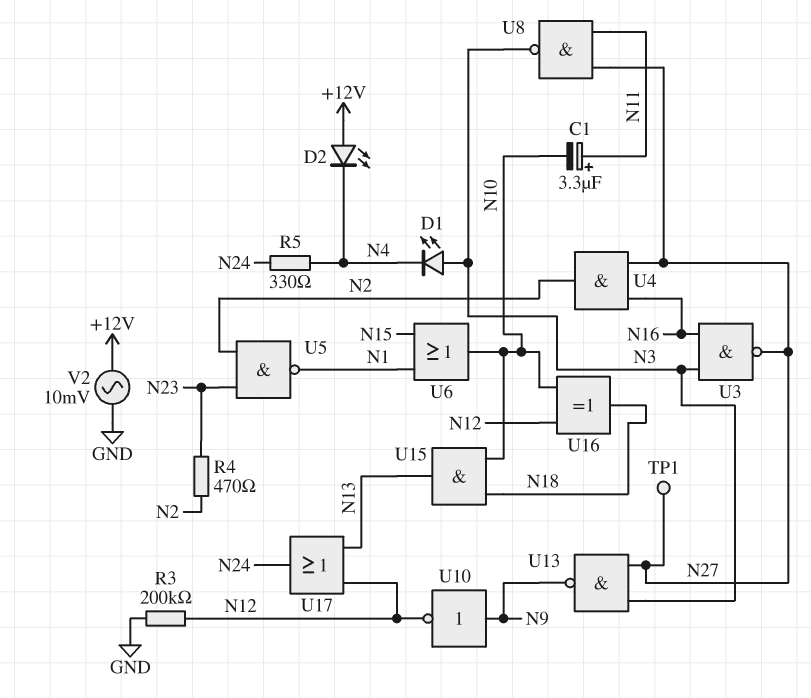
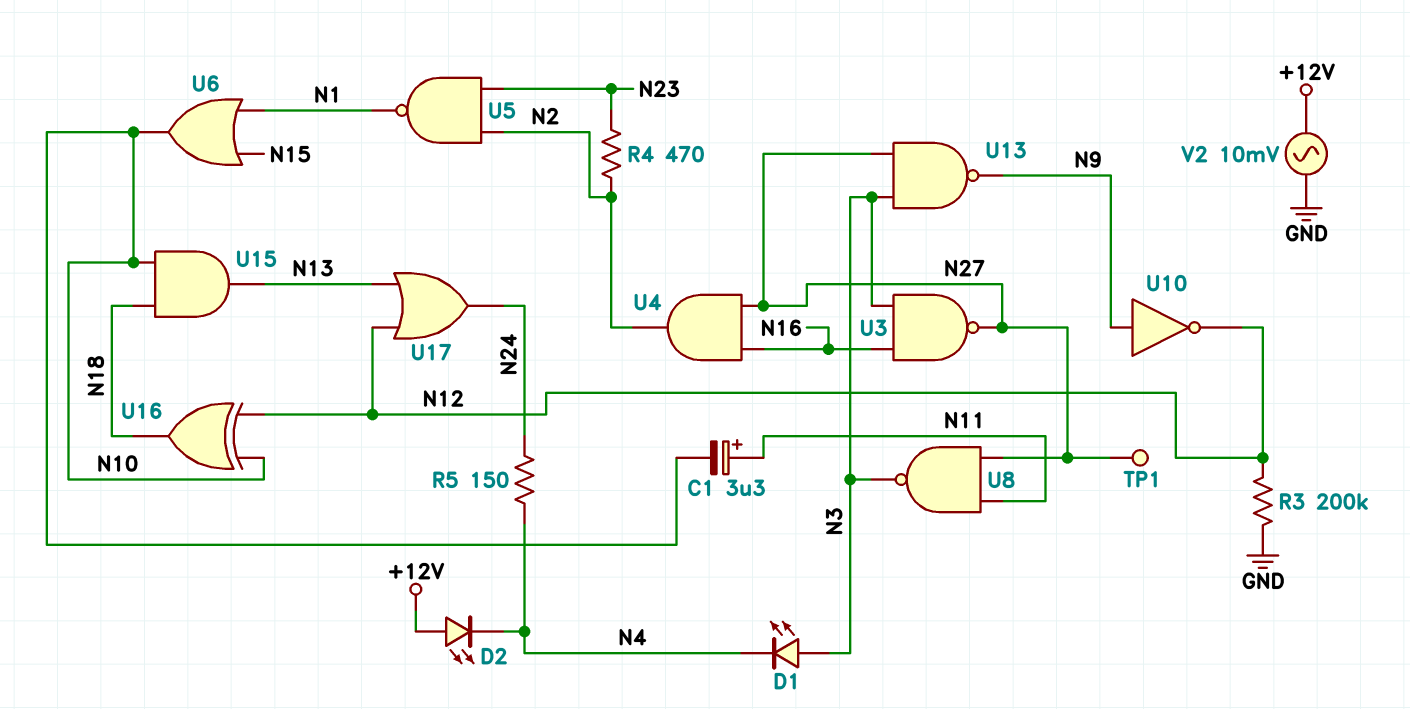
R5: 330 (N4, N24) -> 150 (N4, N24)

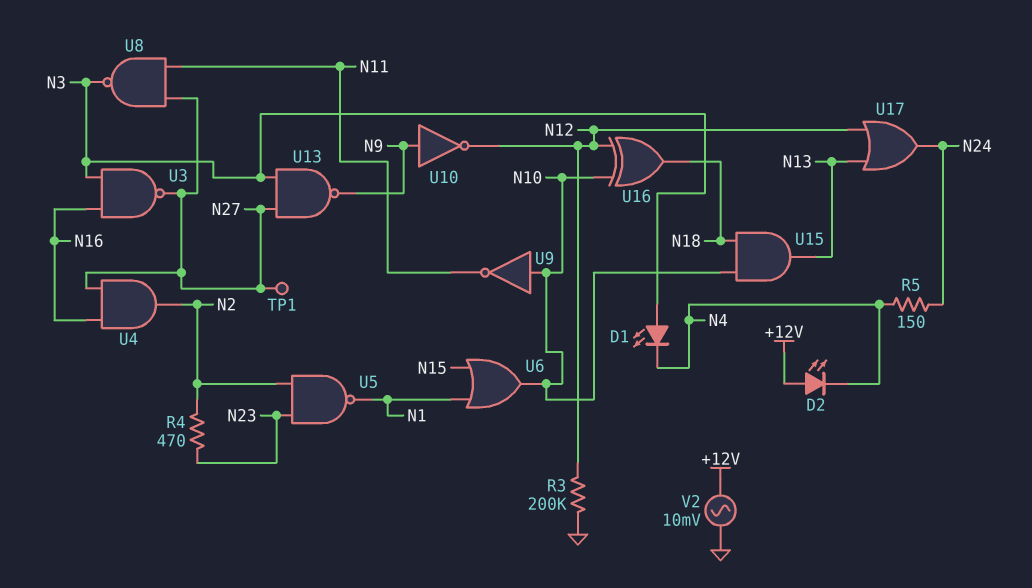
C1: 3.3uF (plus N11, minus N10) -> none
U9: none -> NOT (in N10, out N11)

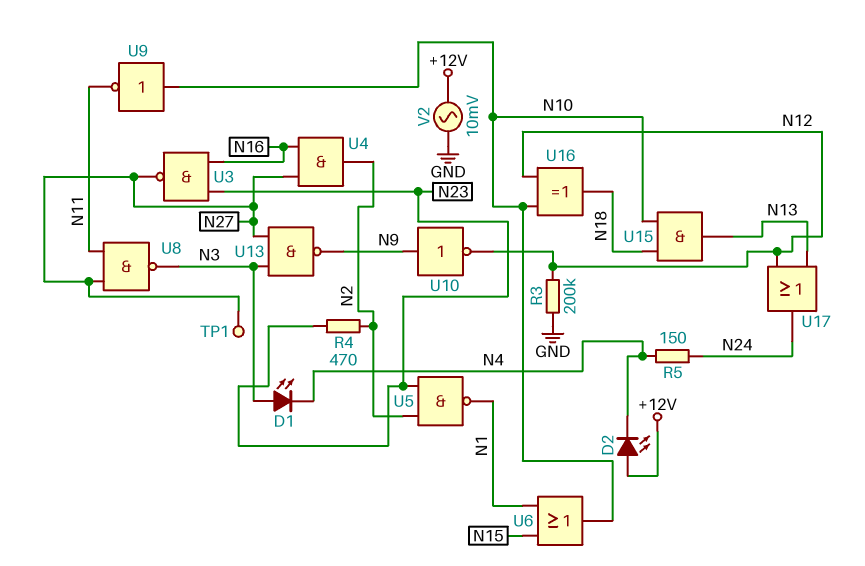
U3: NAND (in N3, in N16, out N27) -> NAND (in N16, in N23, out N27)

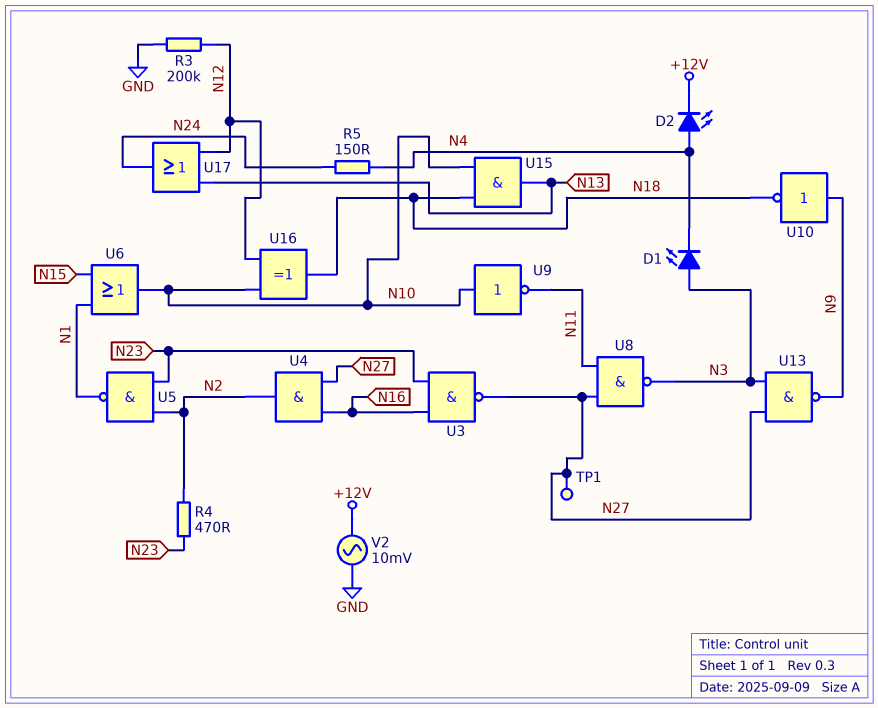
D2: LED (A +12V, K N4) -> LED (A N4, K +12V)
U10: NOT (in N9, out N12) -> NOT (in N9, out N18)

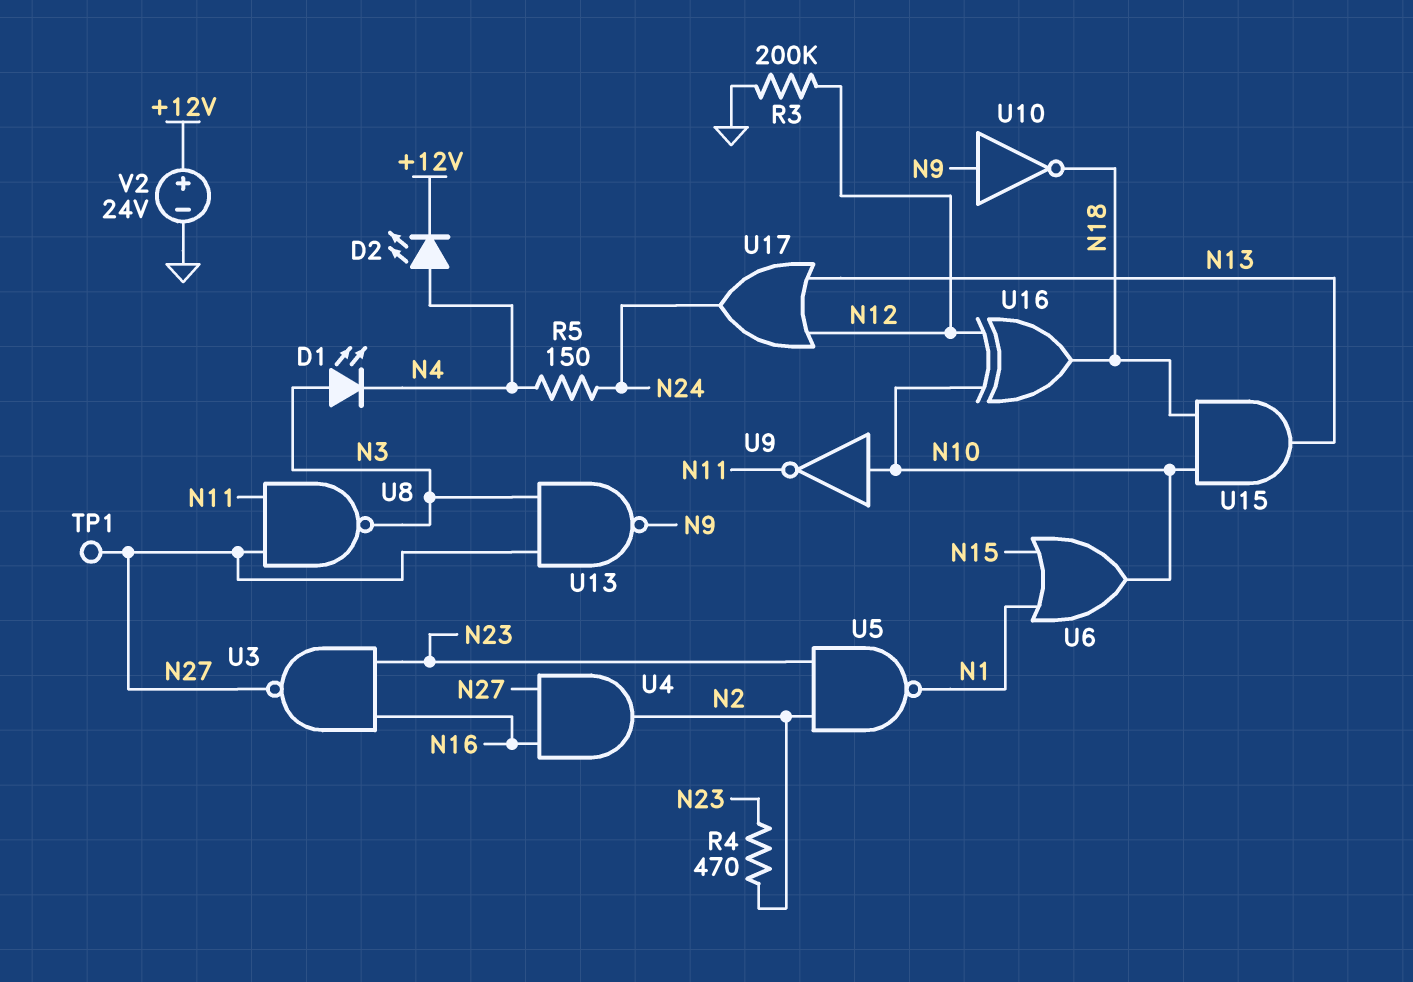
V2: AC 10mV (+12V, GND) -> 24V (plus +12V, minus GND)

